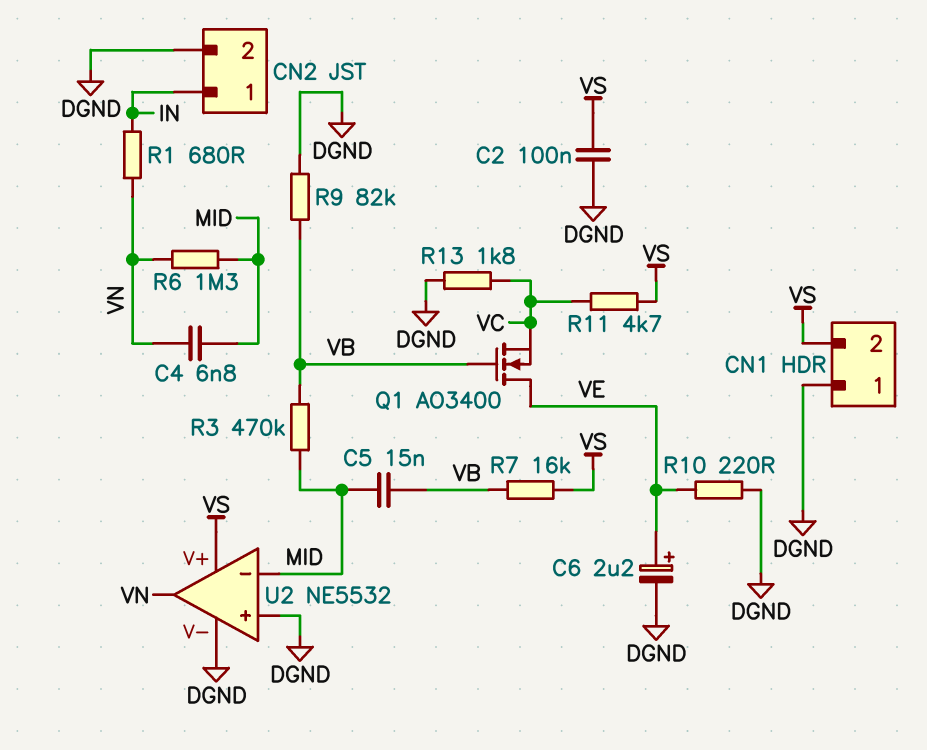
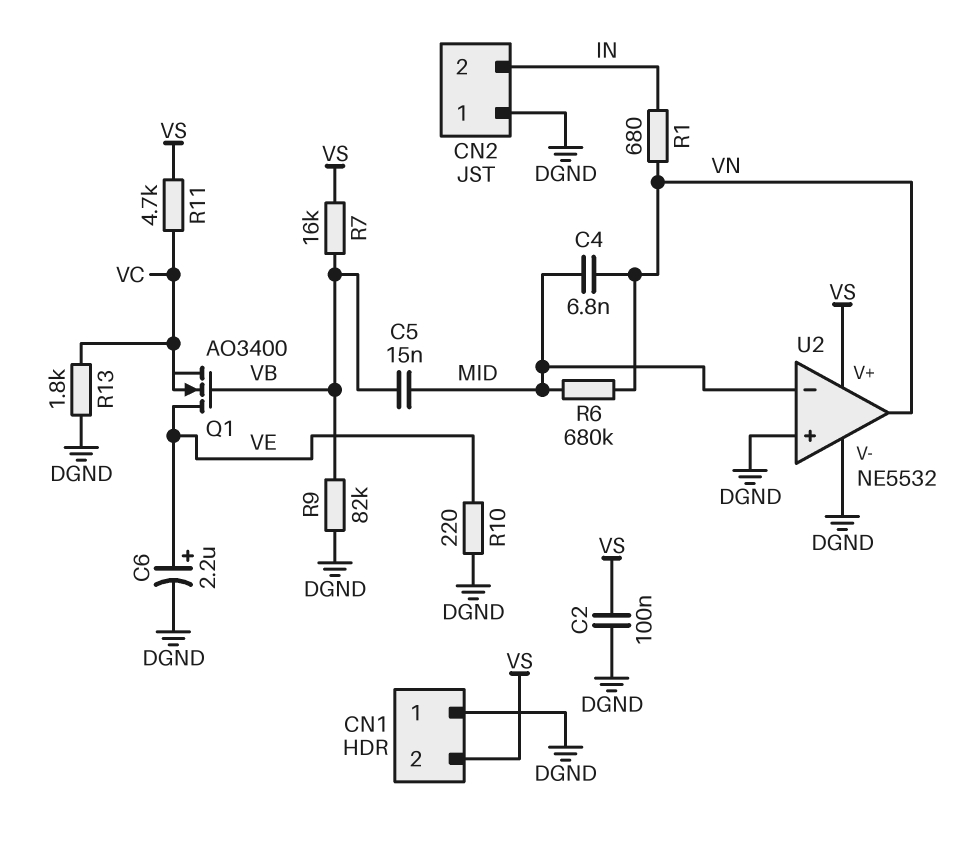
CN2 pin 1: IN -> DGND
CN2 pin 2: DGND -> IN
R3: 470k (MID, VB) -> none
R6: 1.3M (MID, VN) -> 680k (MID, VN)

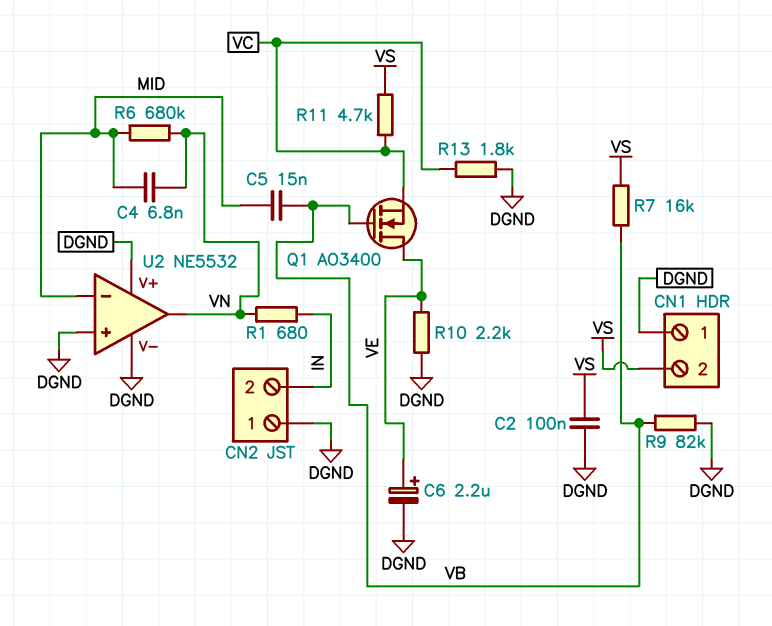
R10: 220 (DGND, VE) -> 2.2k (DGND, VE)
U2 pin V+: VS -> DGND

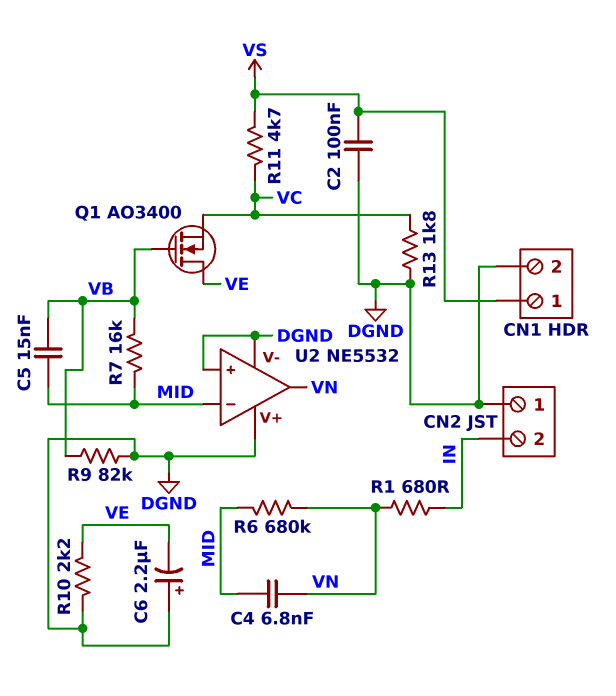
C6: 2.2uF (plus VE, minus DGND) -> 2.2uF (plus DGND, minus VE)
CN1 pin 1: DGND -> VS
CN1 pin 2: VS -> DGND
R7: 16k (VB, VS) -> 16k (MID, VB)

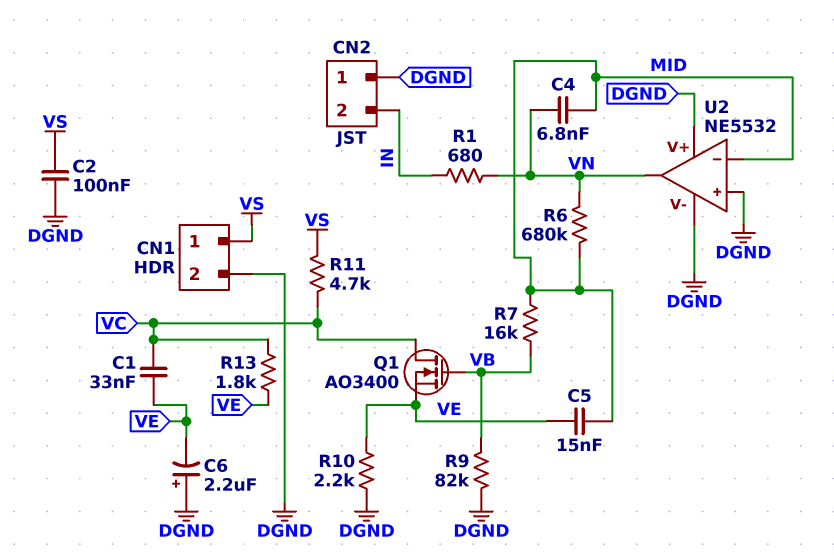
C1: none -> 33nF (VC, VE)
C5: 15nF (MID, VB) -> 15nF (MID, VE)
Q1: NMOS AO3400 (G VB, D VE, S VC) -> NMOS AO3400 (G VB, D VC, S VE)
R13: 1.8k (DGND, VC) -> 1.8k (VC, VE)

